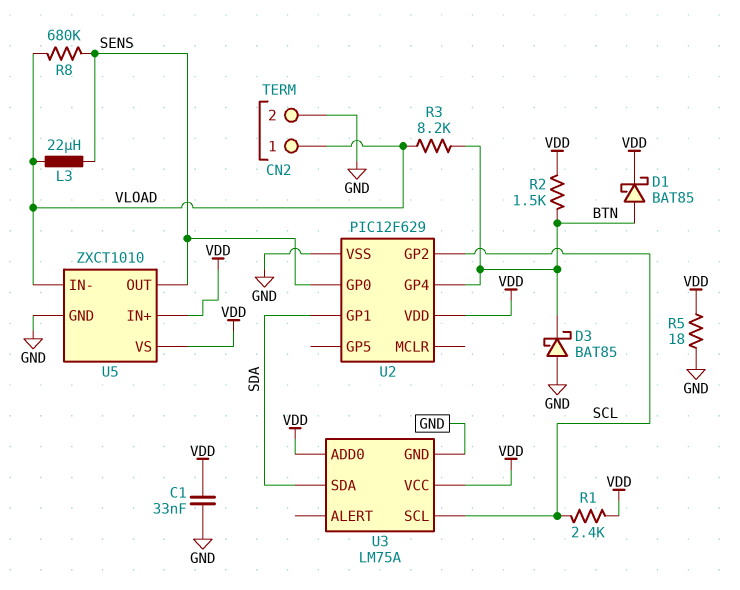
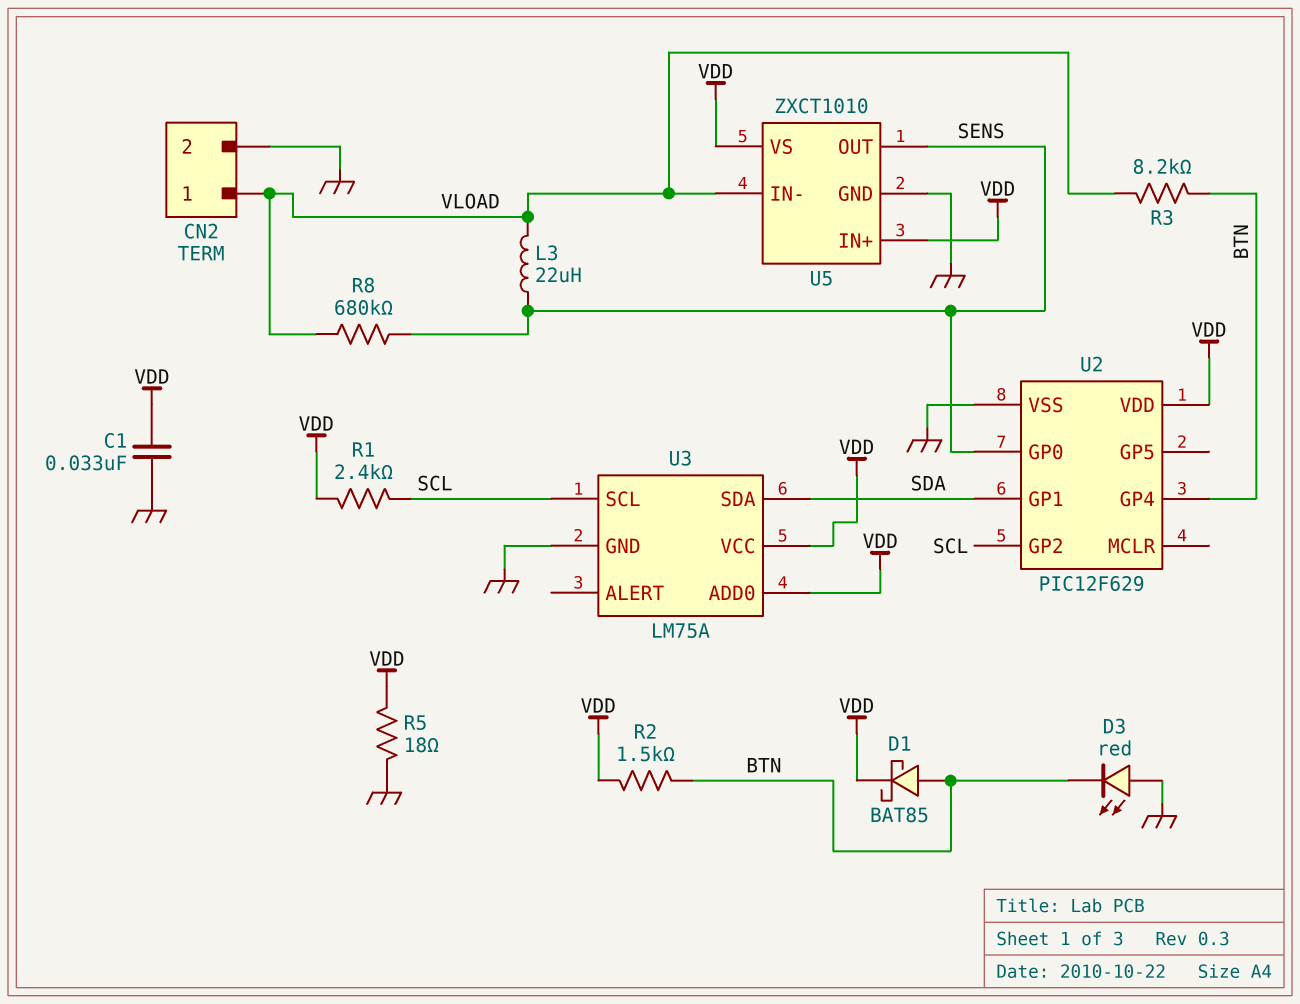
D3: schottky BAT85 (A GND, K BTN) -> LED red (A GND, K BTN)

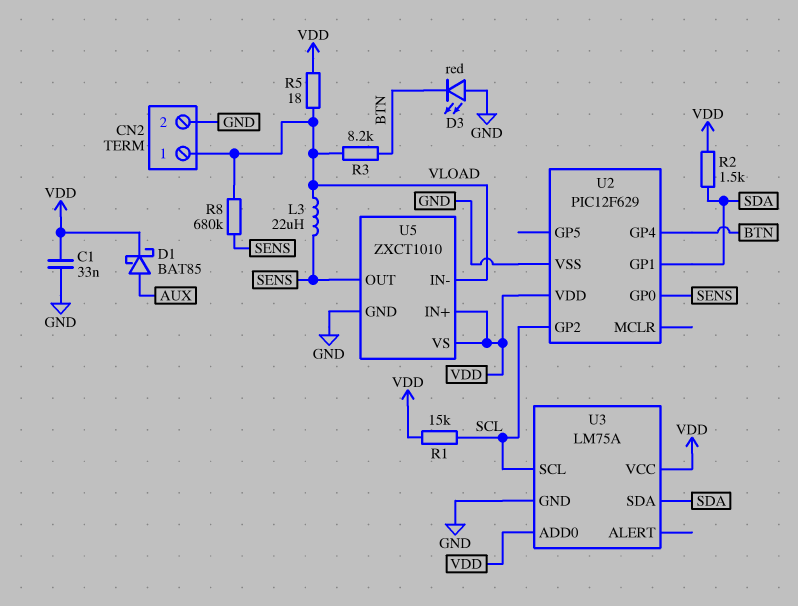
D1: schottky BAT85 (A BTN, K VDD) -> schottky BAT85 (A AUX, K VDD)
R1: 2.4k (SCL, VDD) -> 15k (SCL, VDD)
R2: 1.5k (BTN, VDD) -> 1.5k (SDA, VDD)
R5: 18 (GND, VDD) -> 18 (VDD, VLOAD)

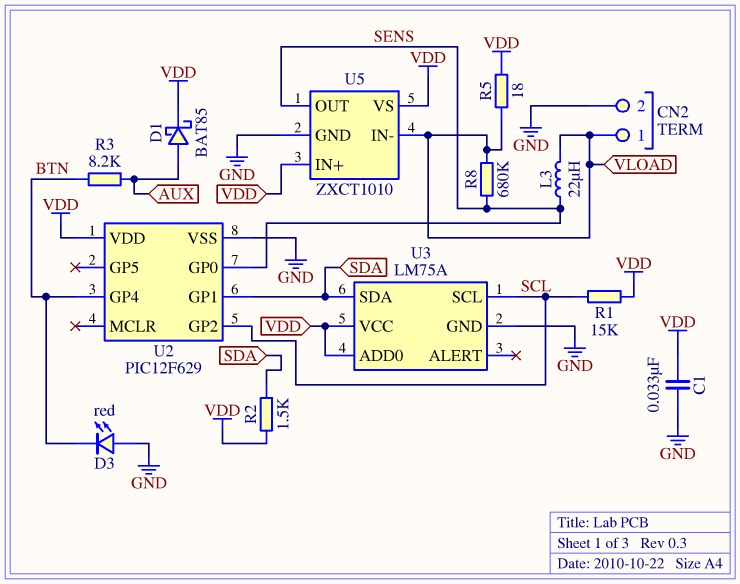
R3: 8.2k (BTN, VLOAD) -> 8.2k (AUX, BTN)

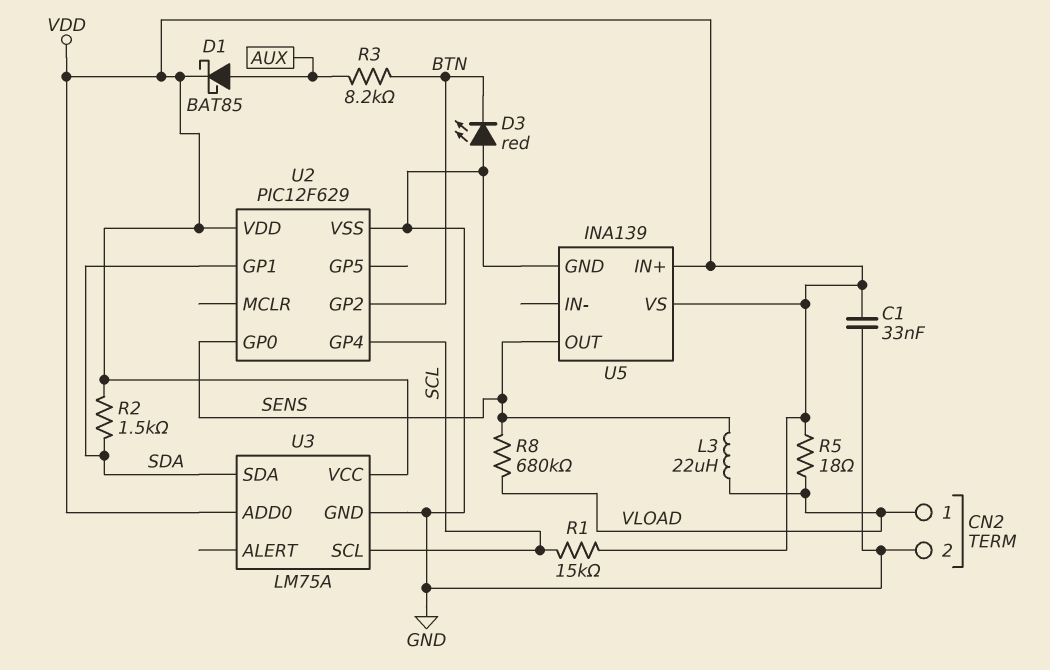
U2 pin GP2: SCL -> BTN
U2 pin GP4: BTN -> SCL
U5: ZXCT1010 -> INA139
U5 pin IN-: VLOAD -> none

